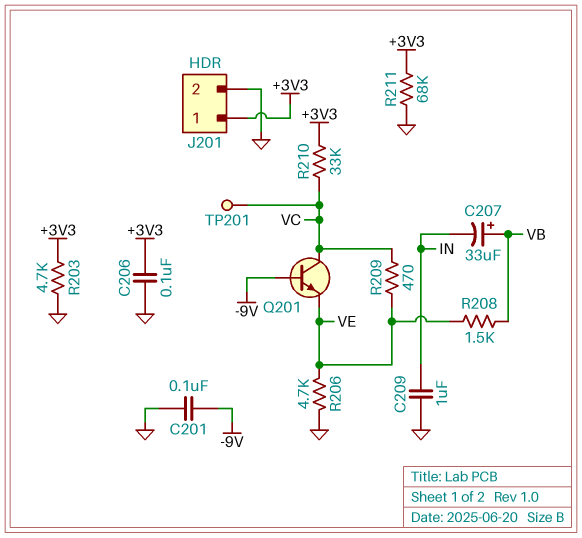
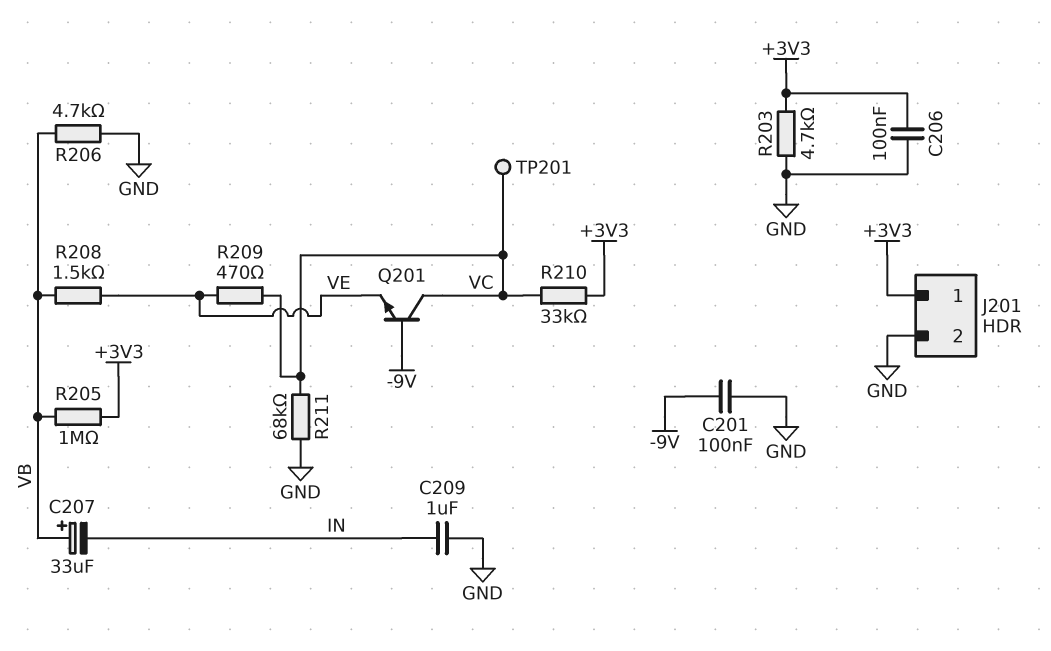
R205: none -> 1M (+3V3, VB)
R206: 4.7k (GND, VE) -> 4.7k (GND, VB)
R211: 68k (+3V3, GND) -> 68k (GND, VC)

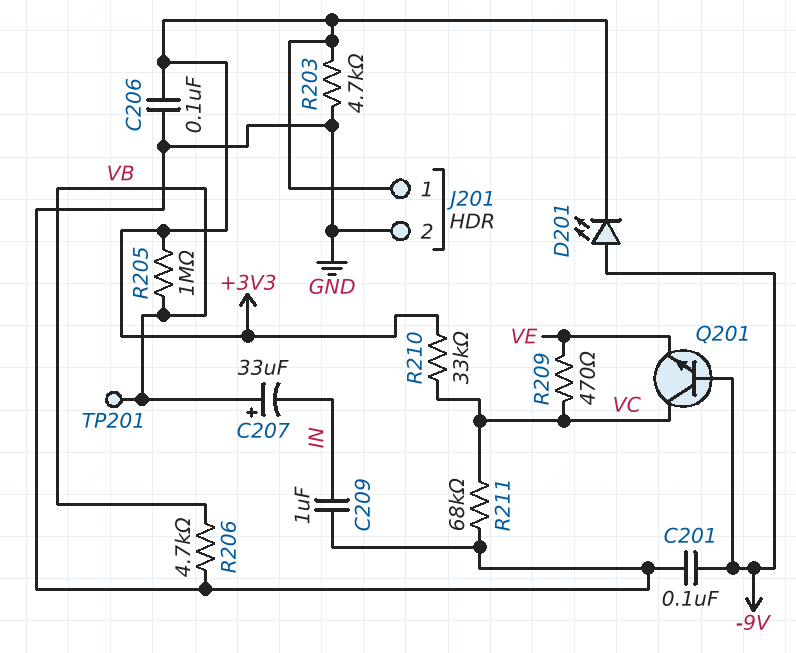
D201: none -> LED (A -9V, K +3V3)
R208: 1.5k (VB, VE) -> none
TP201: test point (VC) -> test point (VB)

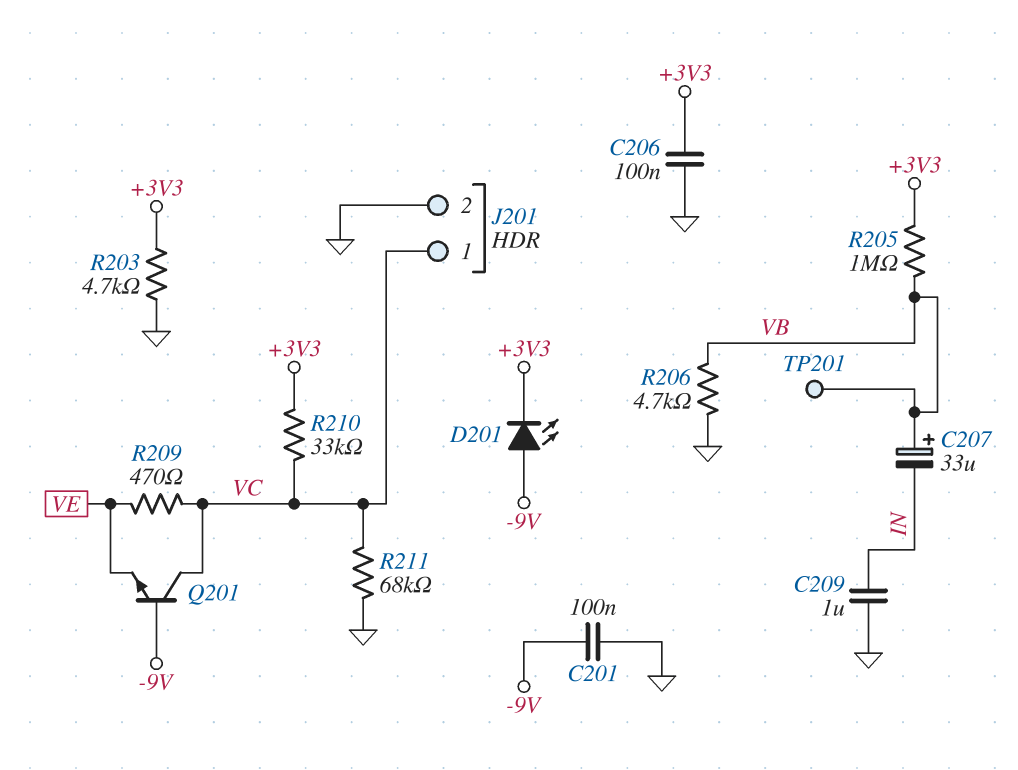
J201 pin 1: +3V3 -> VC

